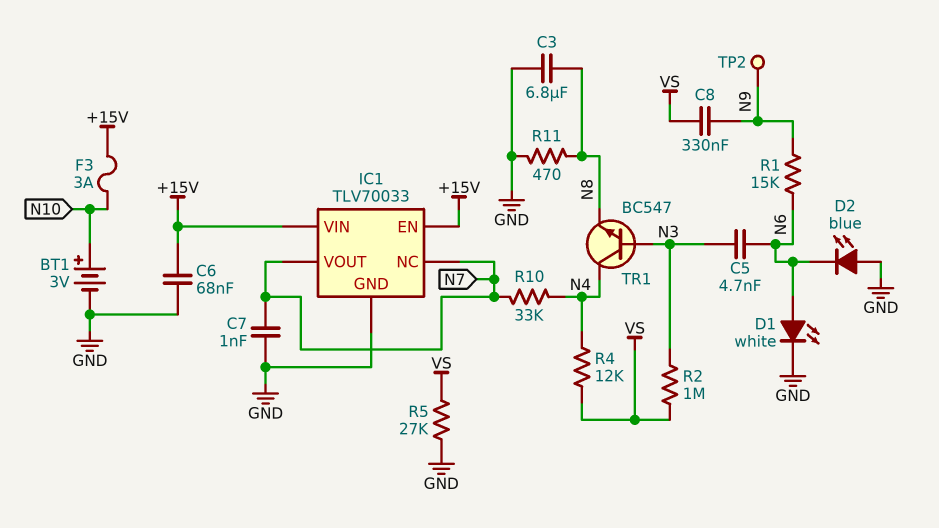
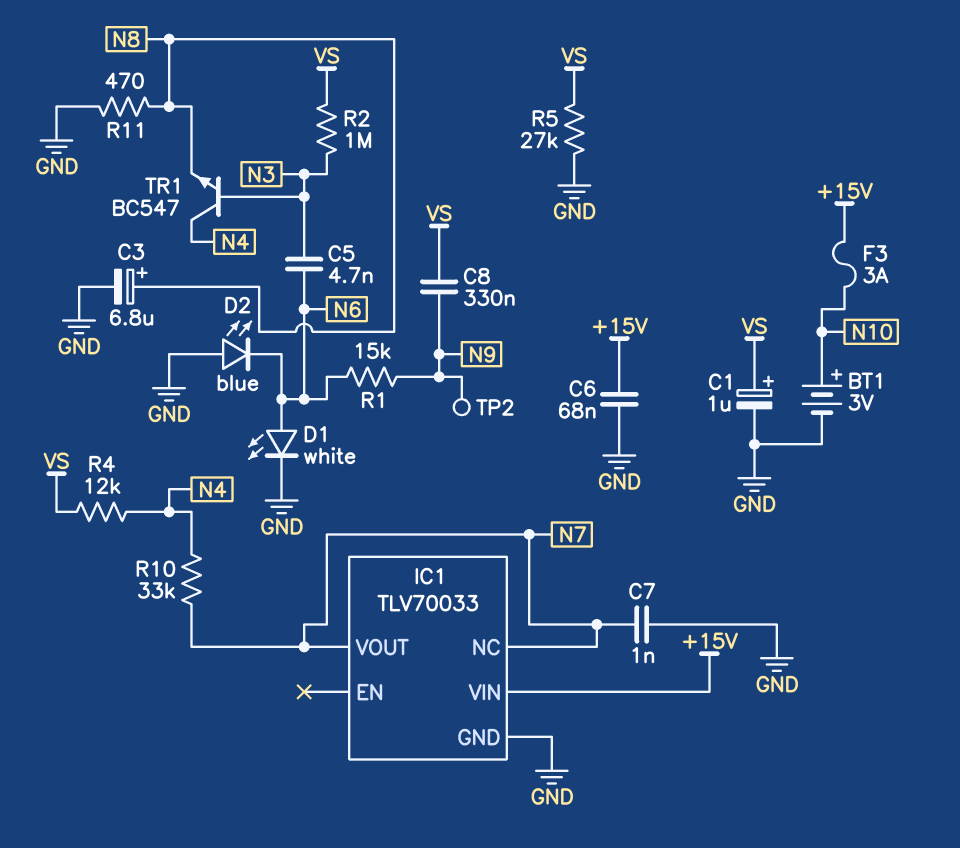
C1: none -> 1uF (plus VS, minus GND)
C3: 6.8uF (GND, N8) -> 6.8uF (plus N8, minus GND)
IC1 pin EN: +15V -> none

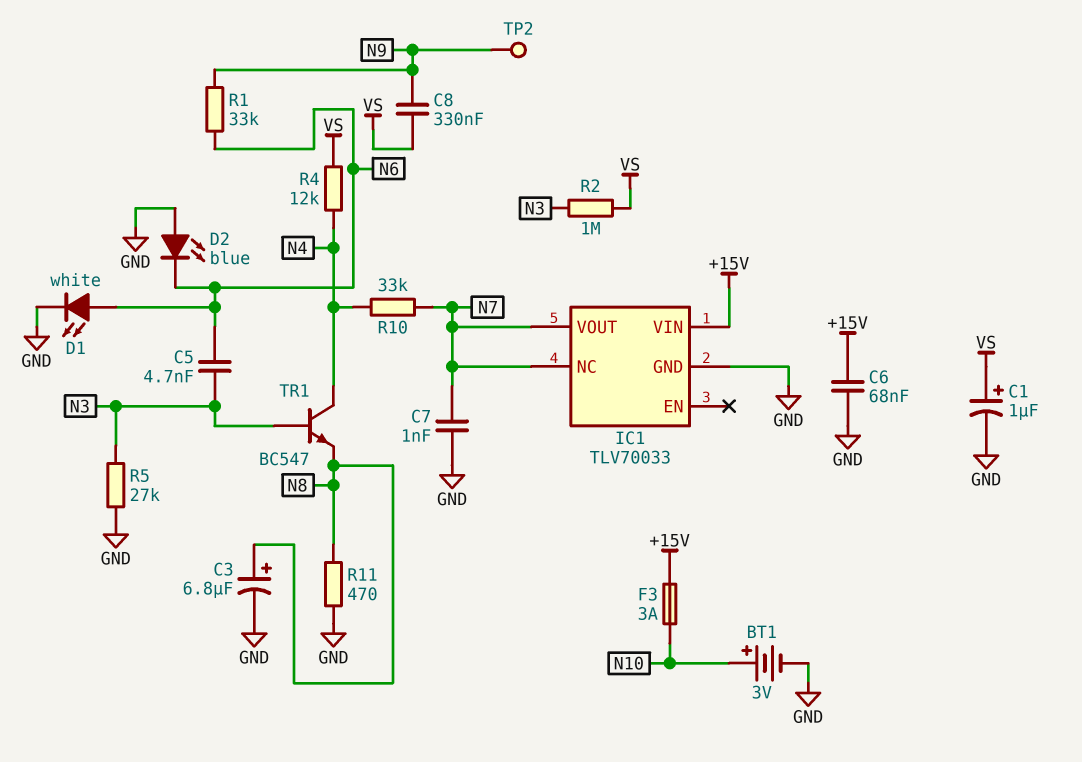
R1: 15k (N6, N9) -> 33k (N6, N9)
R5: 27k (GND, VS) -> 27k (GND, N3)

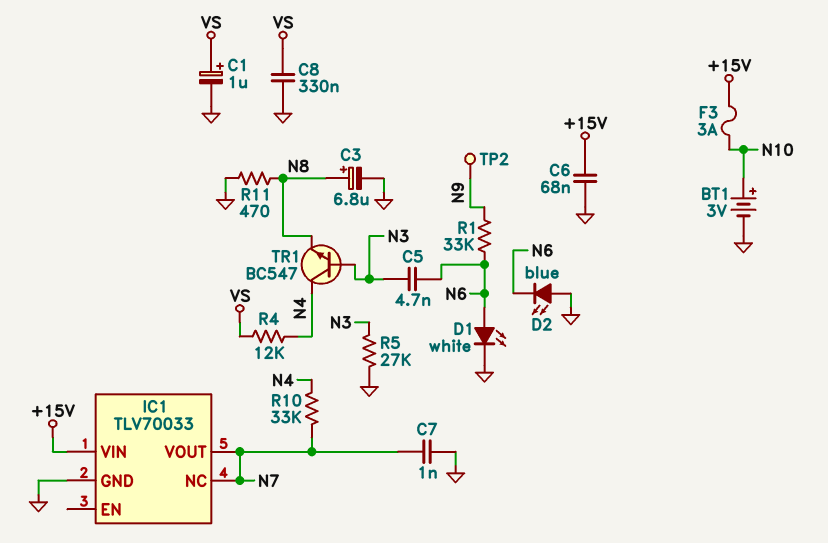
C8: 330nF (N9, VS) -> 330nF (GND, VS)
R2: 1M (N3, VS) -> none

